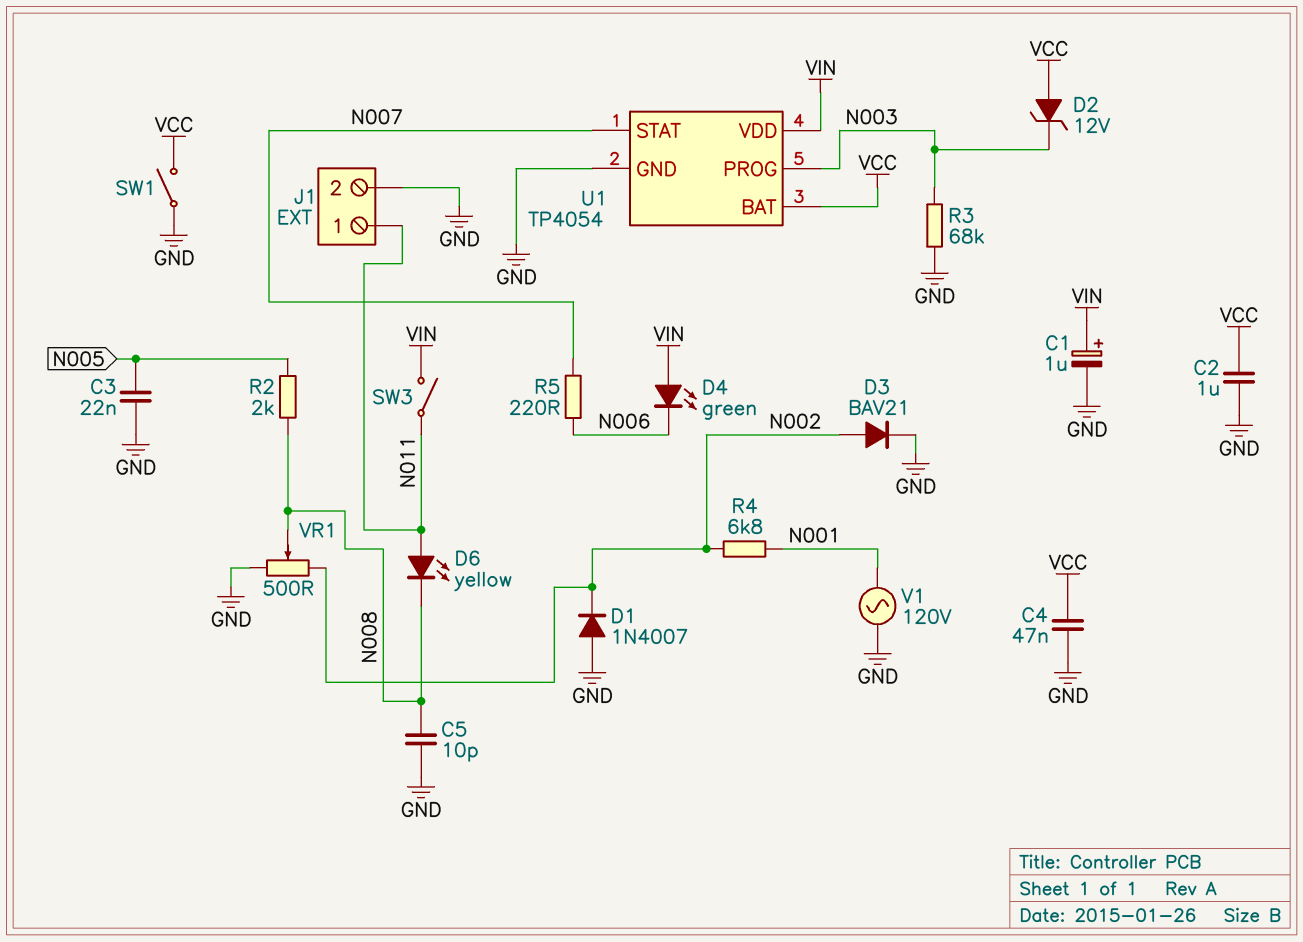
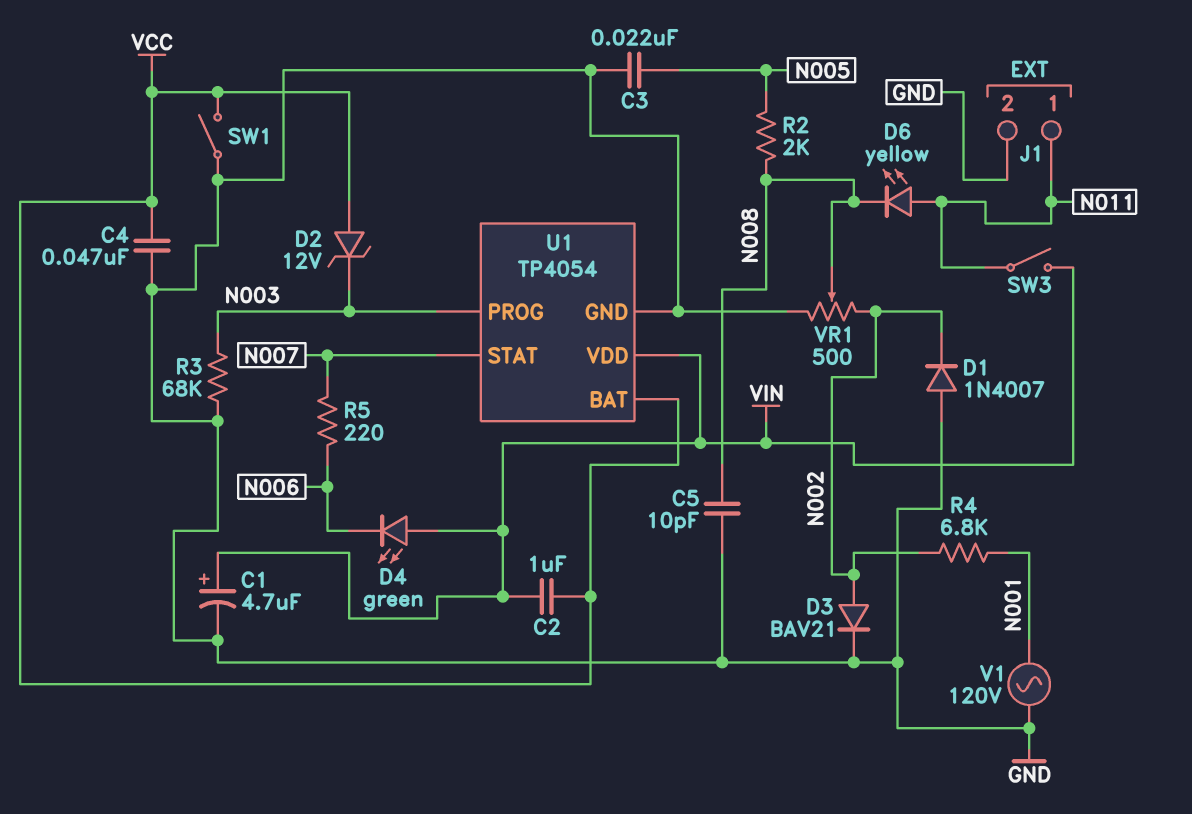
C1: 1uF (plus VIN, minus GND) -> 4.7uF (plus VIN, minus GND)
C2: 1uF (GND, VCC) -> 1uF (VCC, VIN)

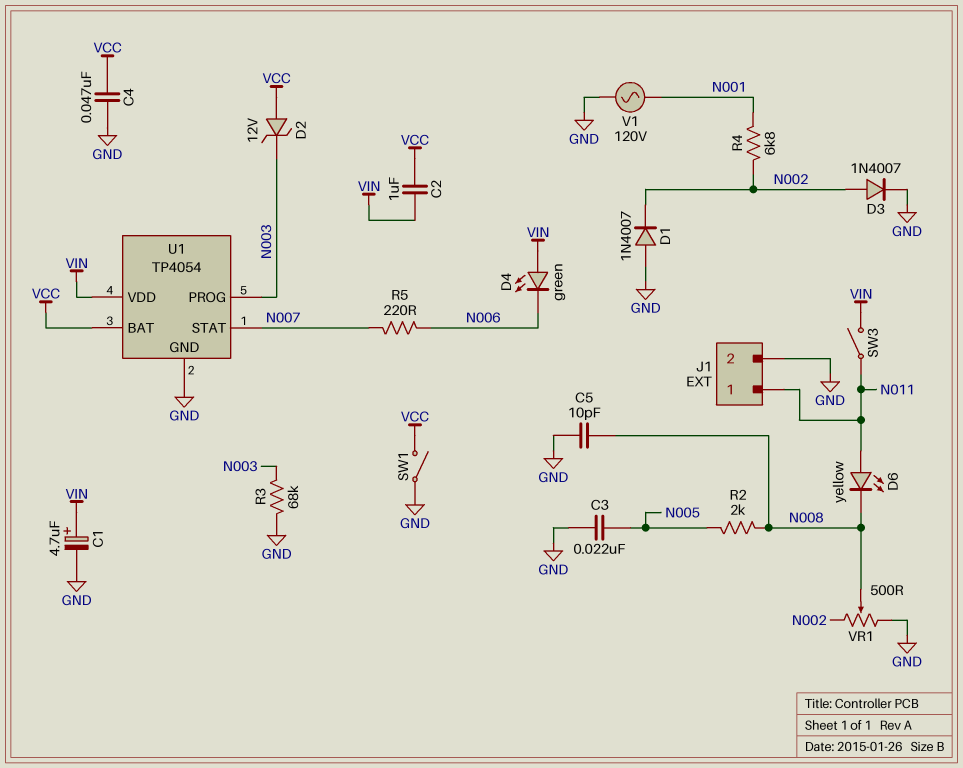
D3: diode BAV21 (A N002, K GND) -> diode 1N4007 (A N002, K GND)

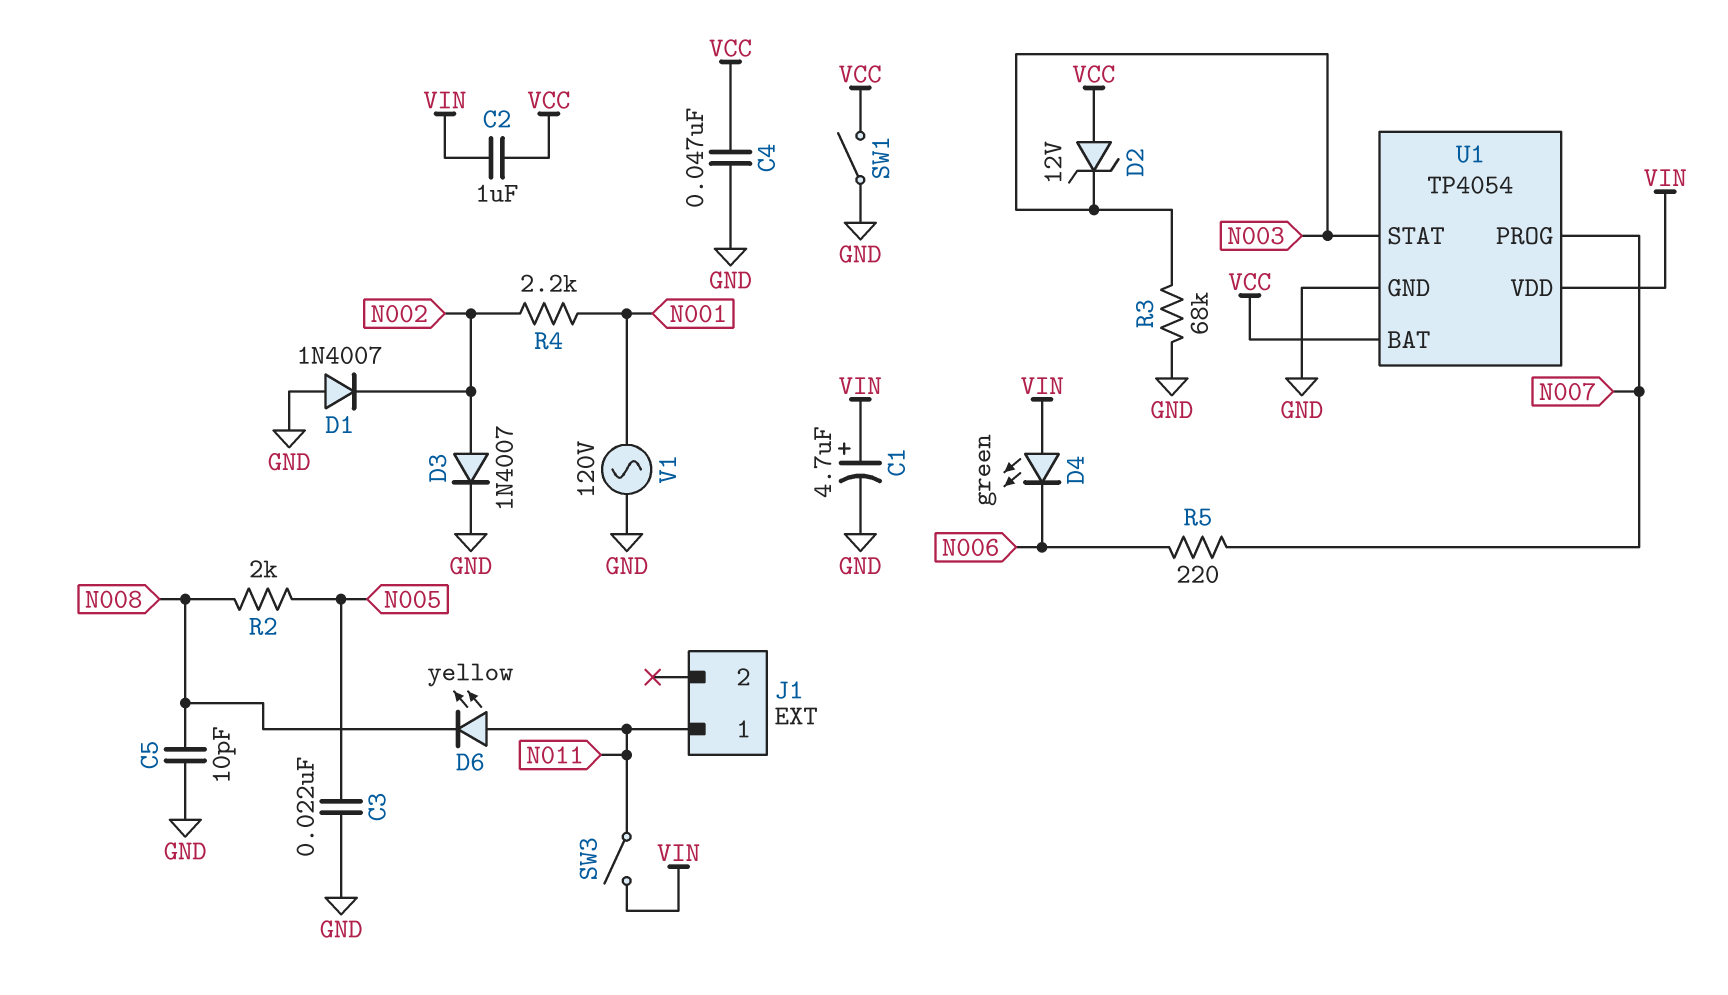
J1 pin 2: GND -> none
R4: 6.8k (N001, N002) -> 2.2k (N001, N002)
U1 pin PROG: N003 -> N007
U1 pin STAT: N007 -> N003
VR1: 500 (GND, N002, wiper N008) -> none

